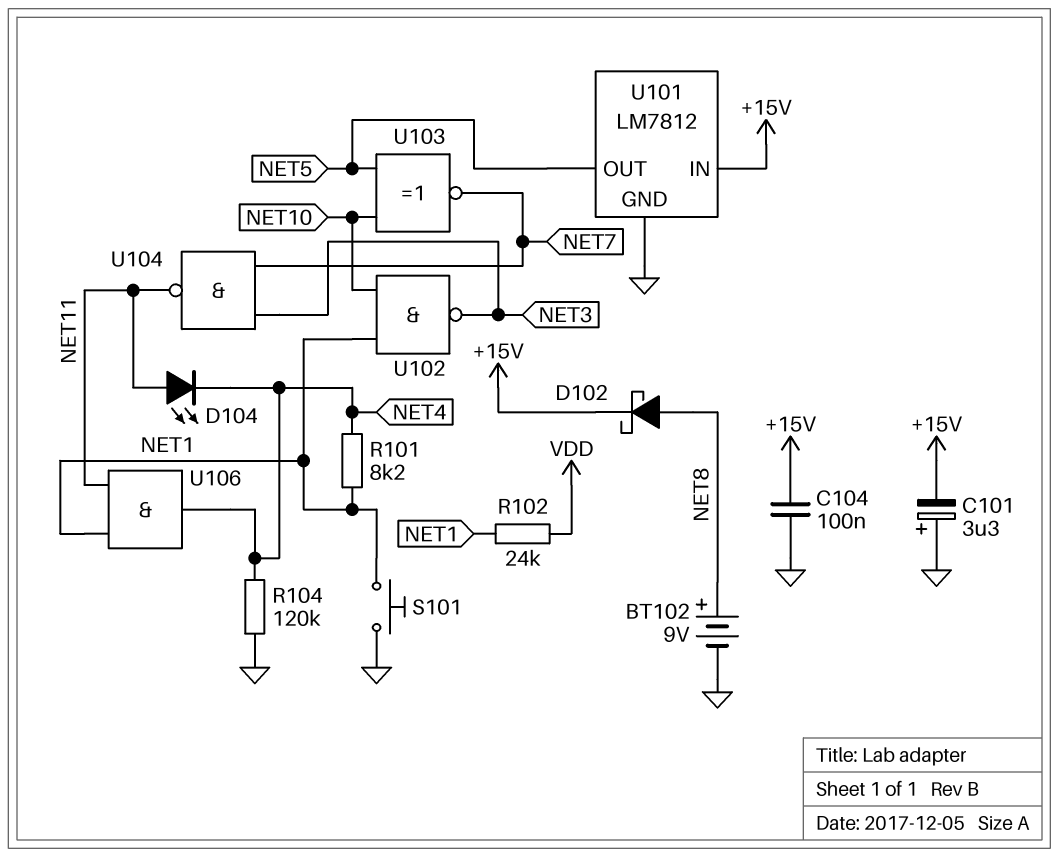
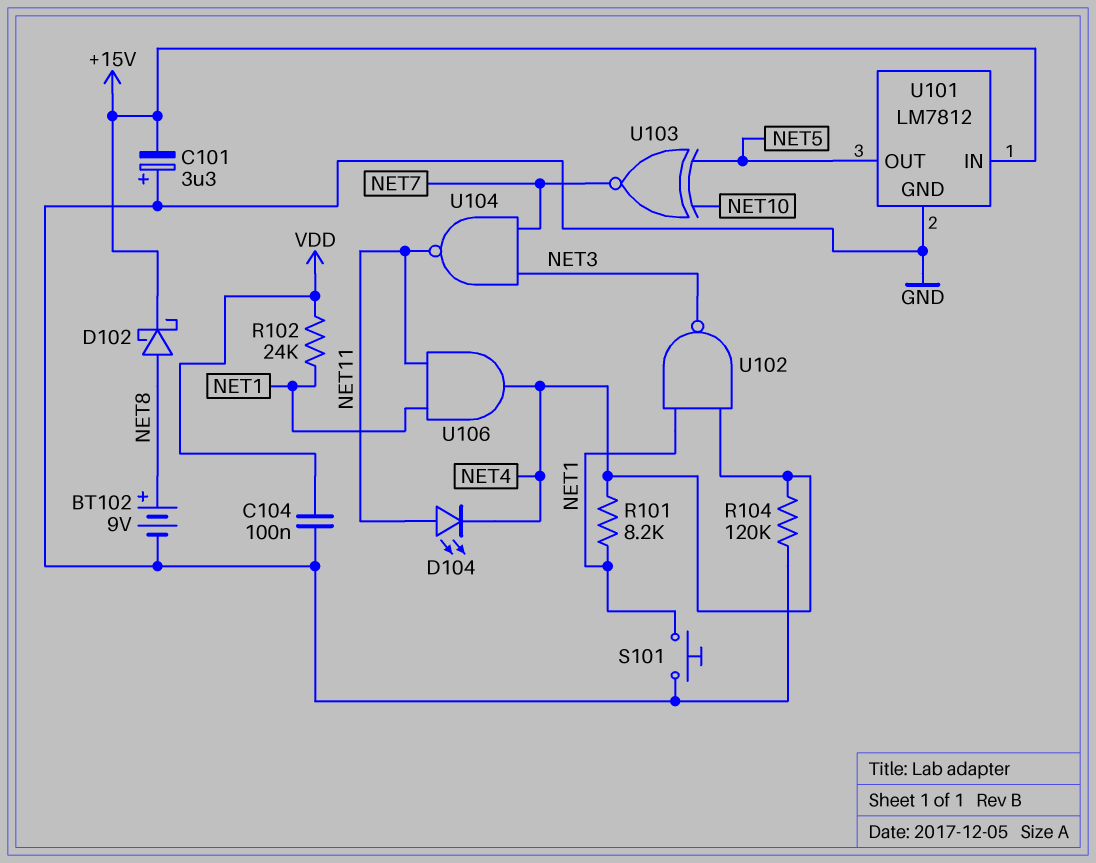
C104: 100nF (+15V, GND) -> 100nF (GND, VDD)
U102: NAND (in NET1, in NET10, out NET3) -> NAND (in NET1, in NET4, out NET3)

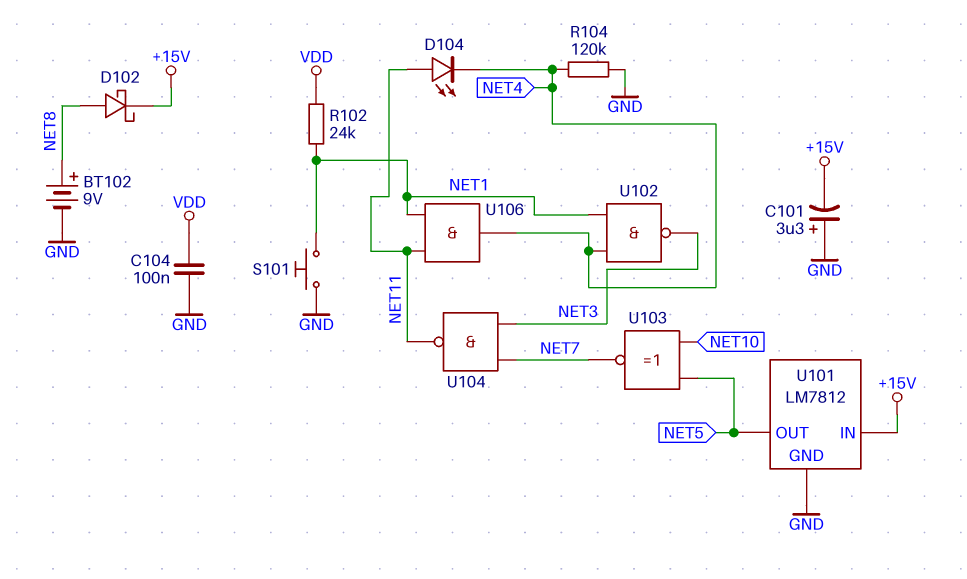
R101: 8.2k (NET1, NET4) -> none

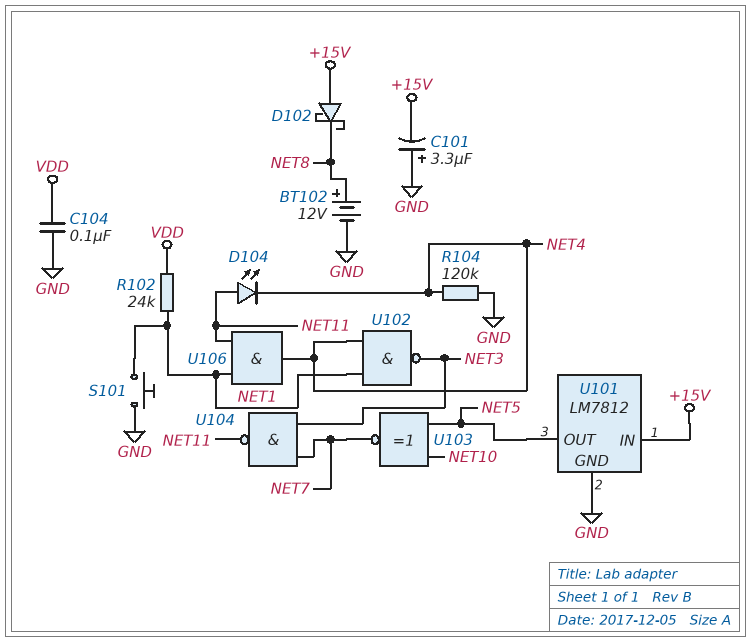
BT102: 9V (plus NET8, minus GND) -> 12V (plus NET8, minus GND)
D102: schottky (A NET8, K +15V) -> schottky (A +15V, K NET8)

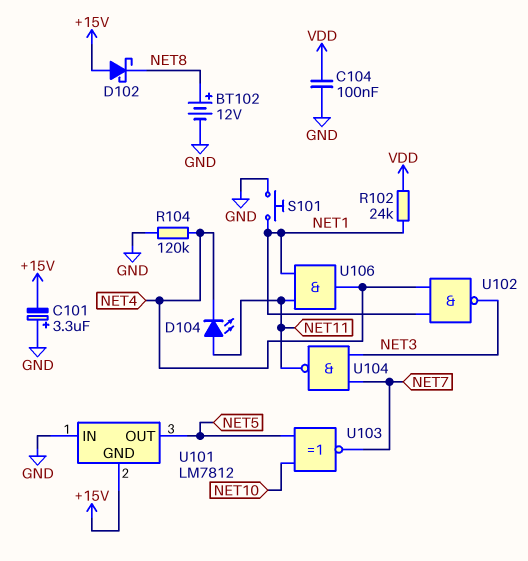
U101 pin GND: GND -> +15V
U101 pin IN: +15V -> GND

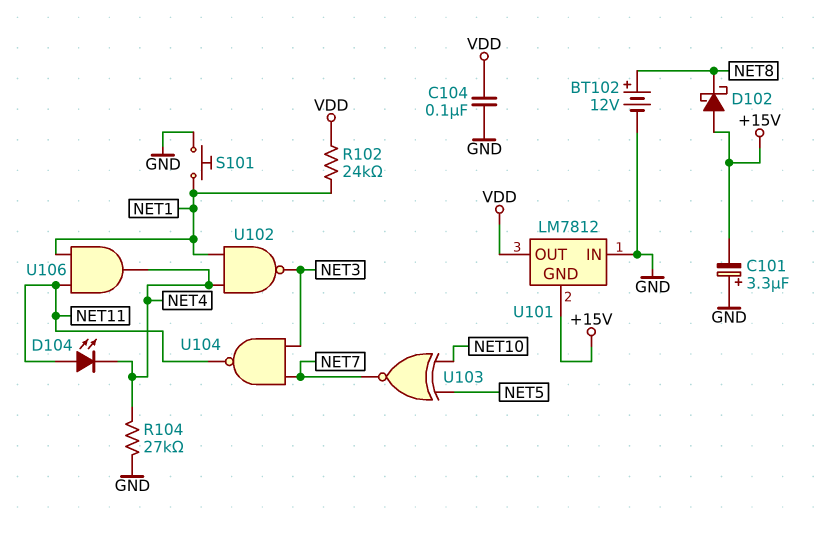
R104: 120k (GND, NET4) -> 27k (GND, NET4)
U101 pin OUT: NET5 -> VDD

